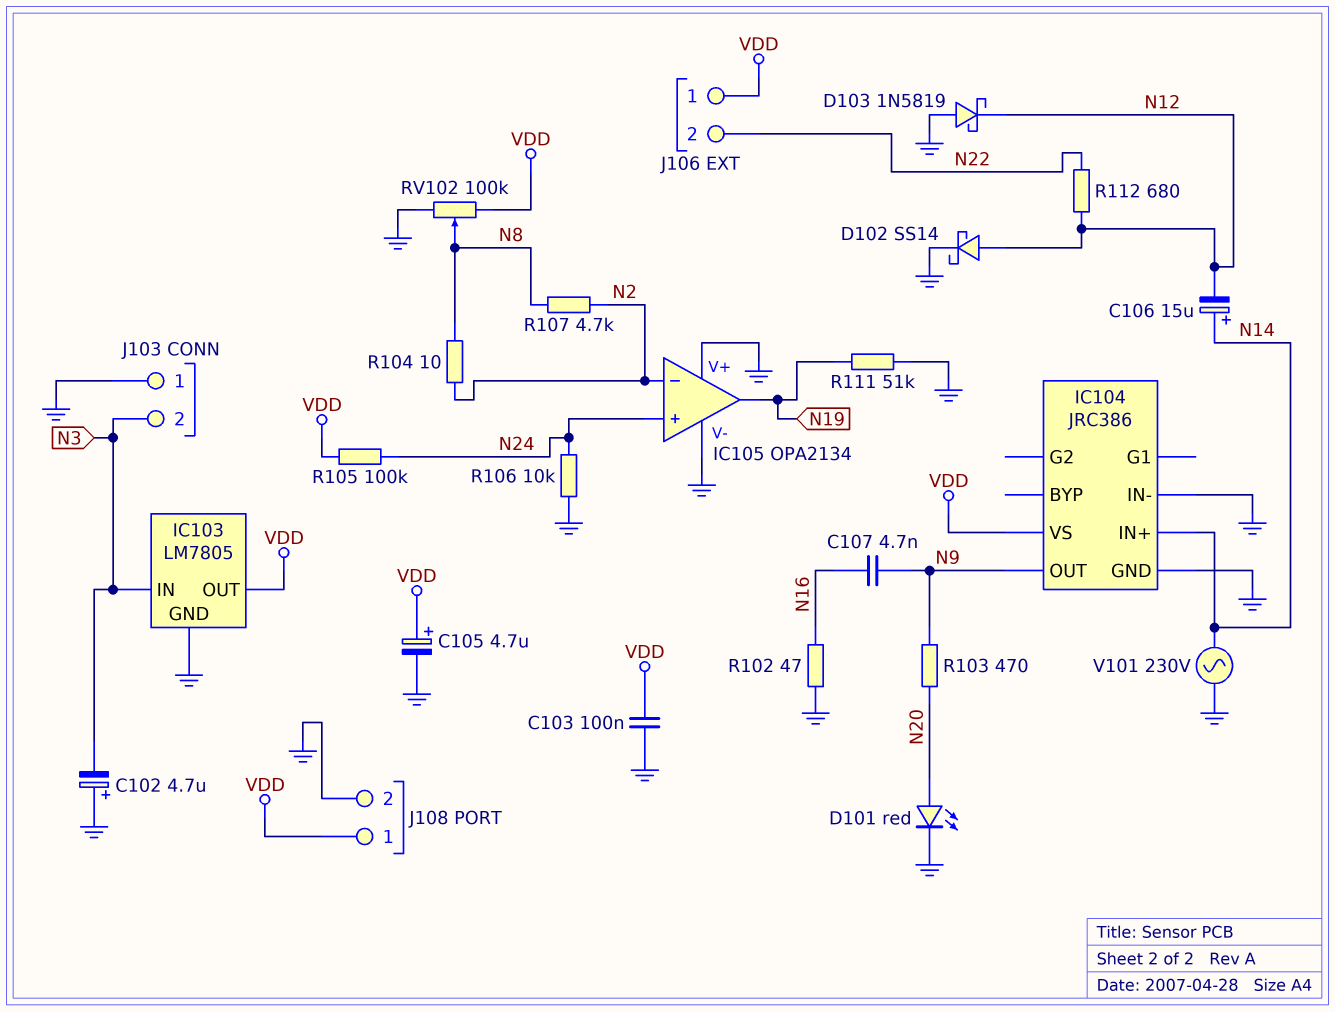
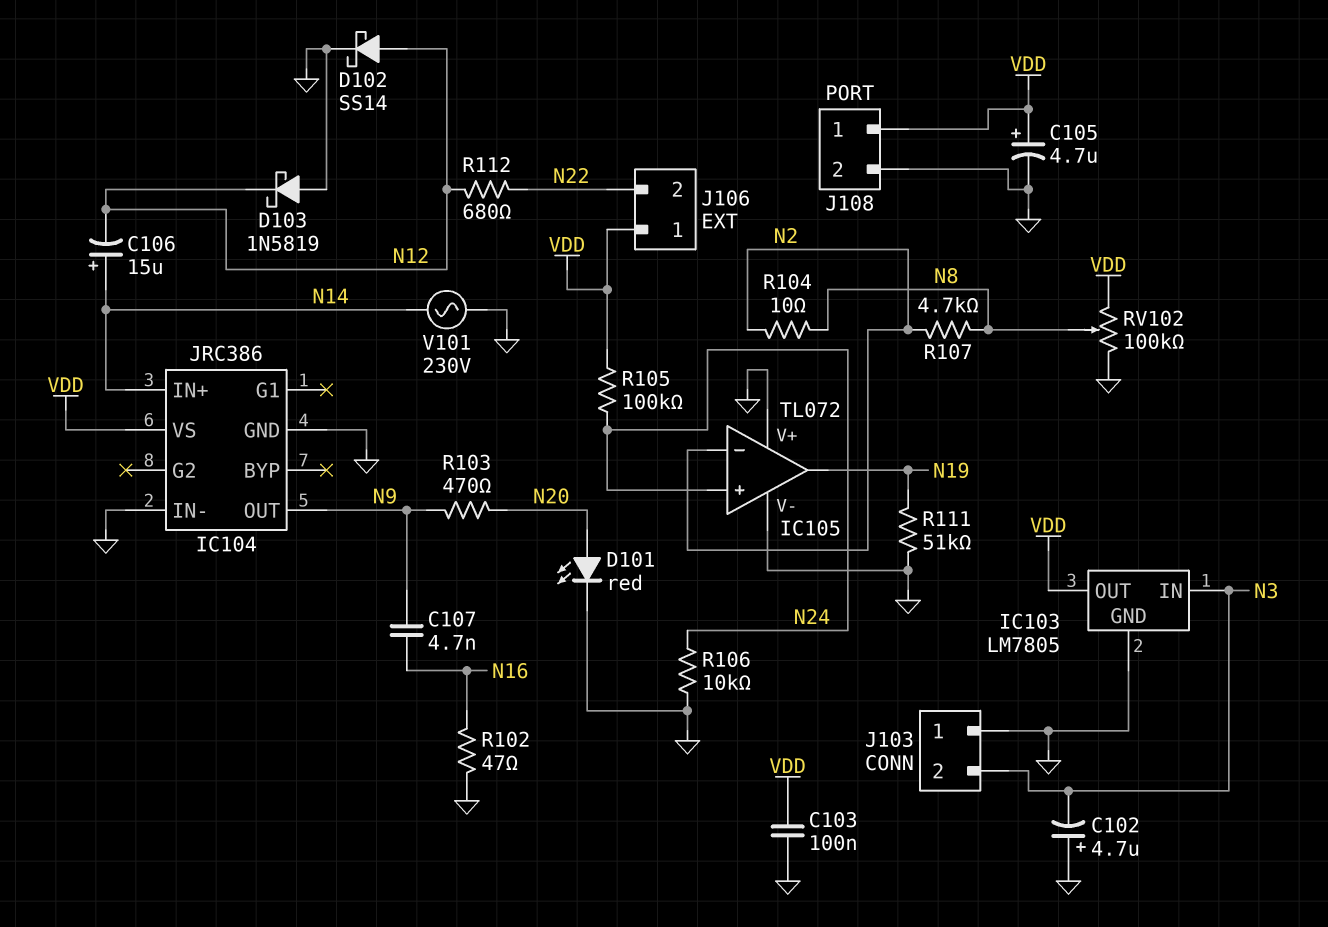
IC105: OPA2134 -> TL072

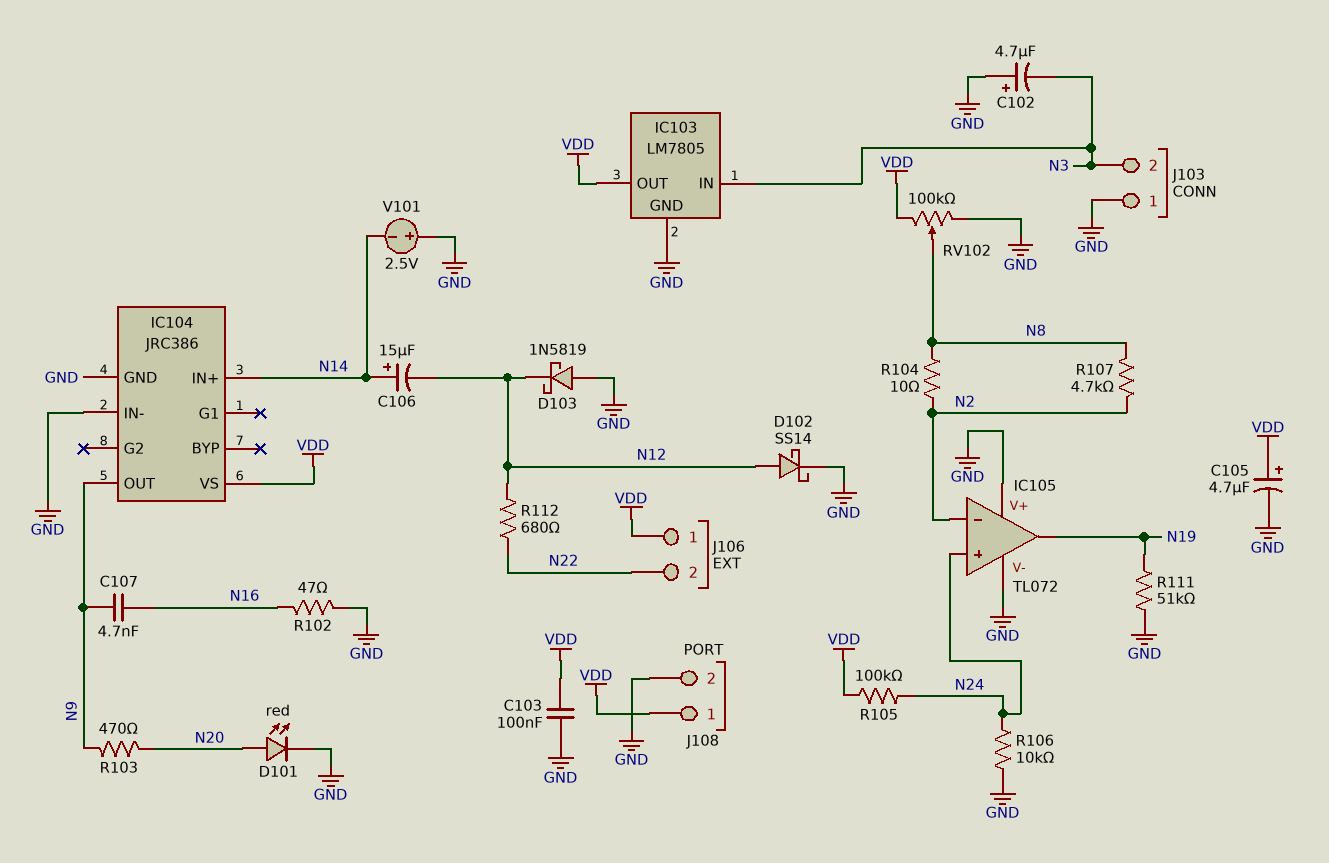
V101: AC 230V (GND, N14) -> 2.5V (plus GND, minus N14)

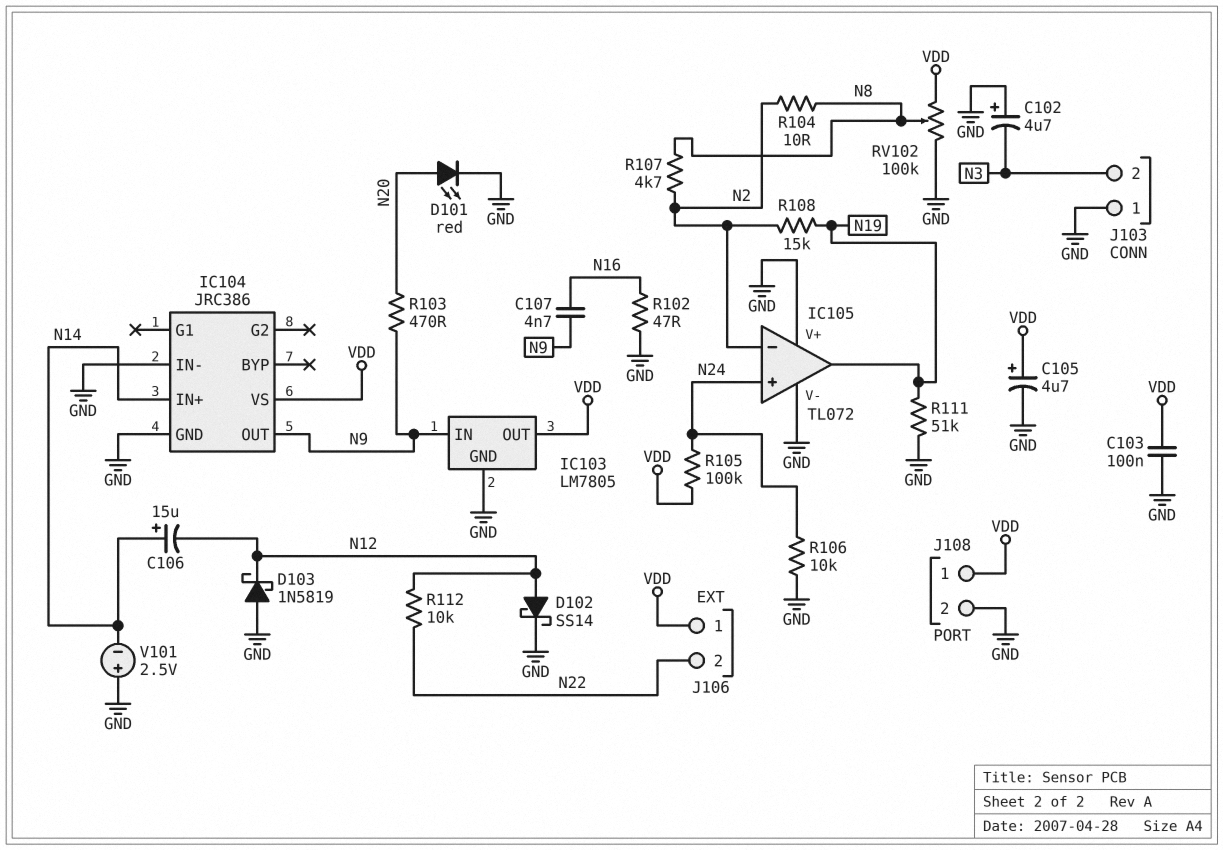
IC103 pin IN: N3 -> N9
R108: none -> 15k (N2, N19)
R112: 680 (N12, N22) -> 10k (N12, N22)

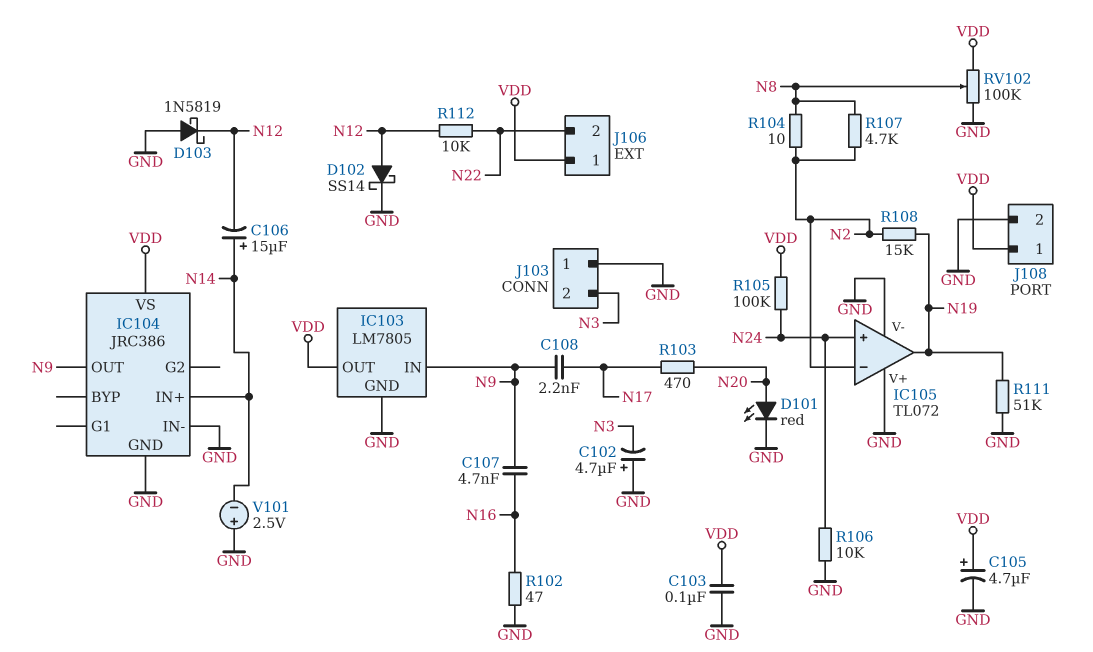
C108: none -> 2.2nF (N9, N17)
R103: 470 (N9, N20) -> 470 (N17, N20)

